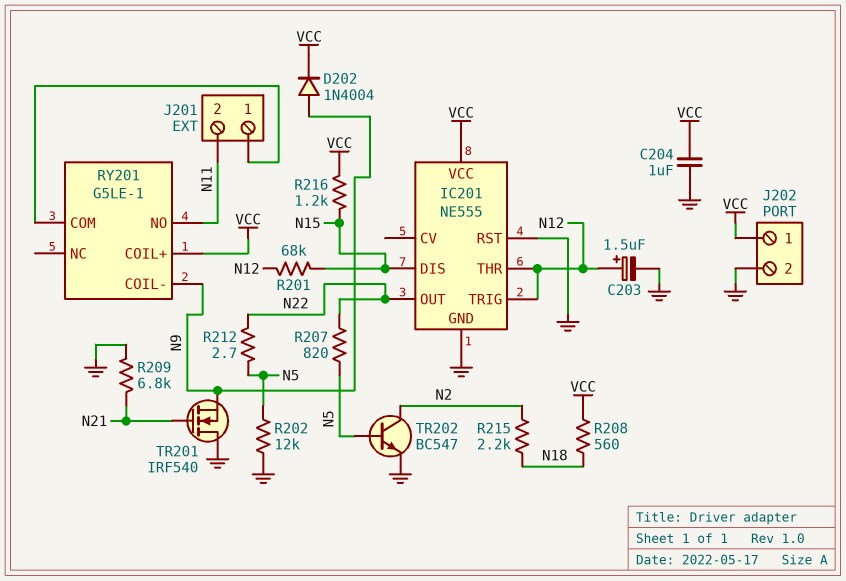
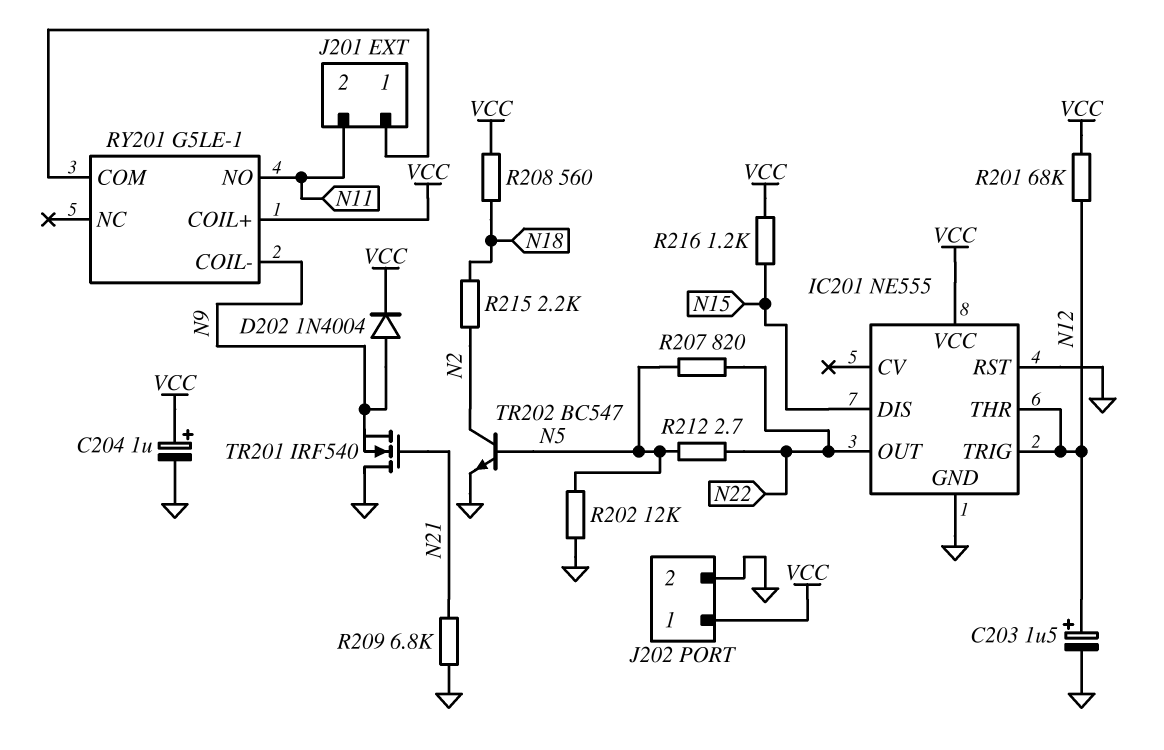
C204: 1uF (GND, VCC) -> 1uF (plus VCC, minus GND)
R201: 68k (N12, N15) -> 68k (N12, VCC)

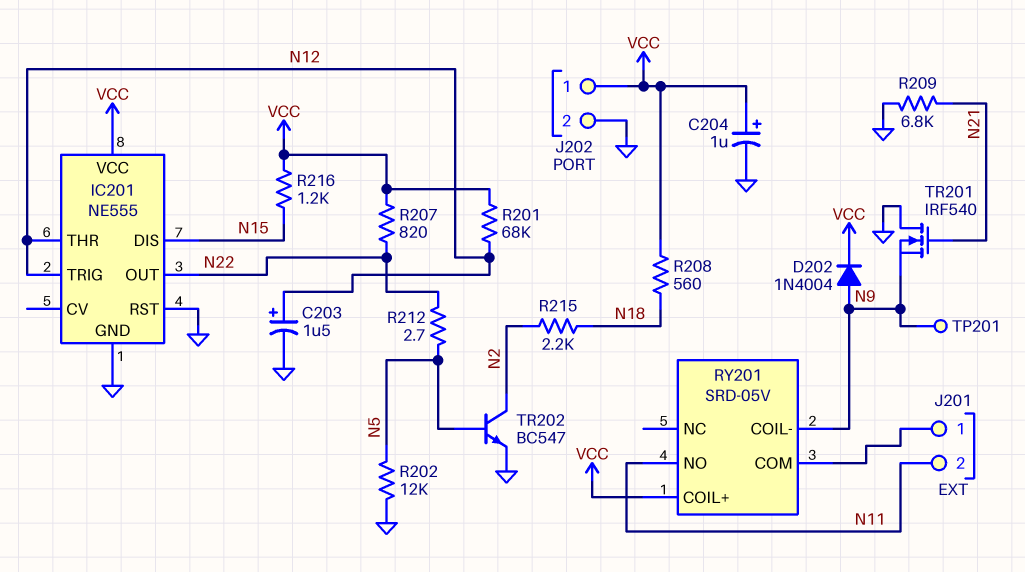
R207: 820 (N5, N22) -> 820 (N22, VCC)
RY201: G5LE-1 -> SRD-05V
TP201: none -> test point (N9)

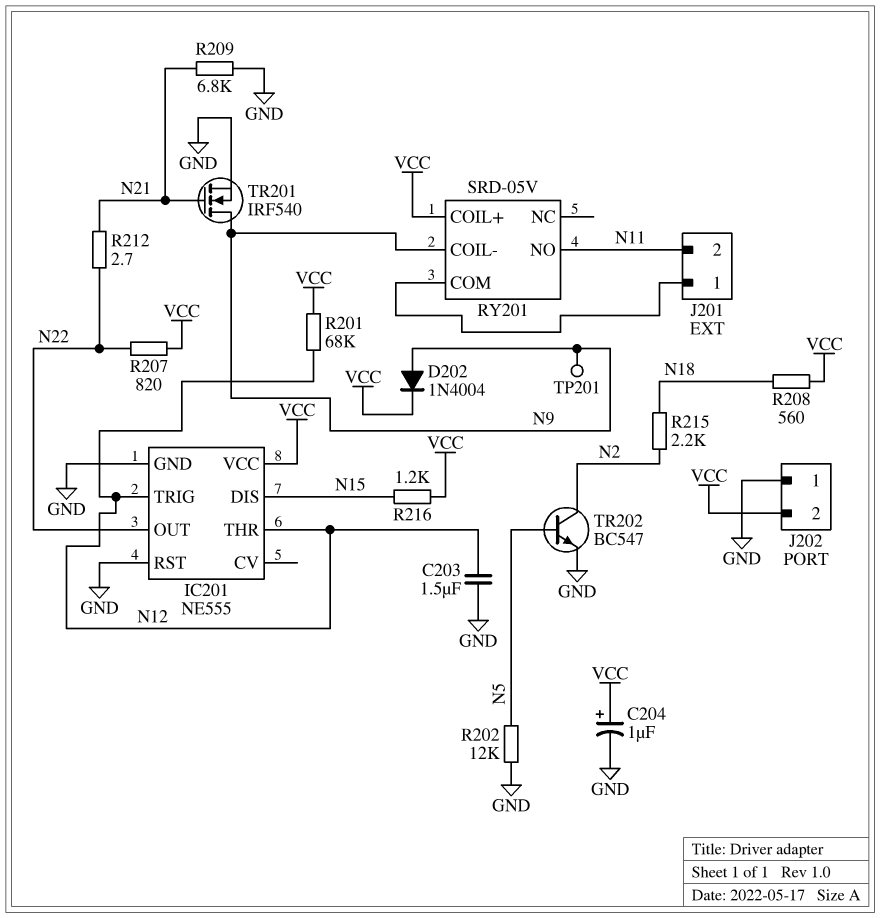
C203: 1.5uF (plus N12, minus GND) -> 1.5uF (GND, N12)
J202 pin 1: VCC -> GND
J202 pin 2: GND -> VCC
R212: 2.7 (N5, N22) -> 2.7 (N21, N22)
TR201: NMOS IRF540 (G N21, D GND, S N9) -> NMOS IRF540 (G N21, D N9, S GND)

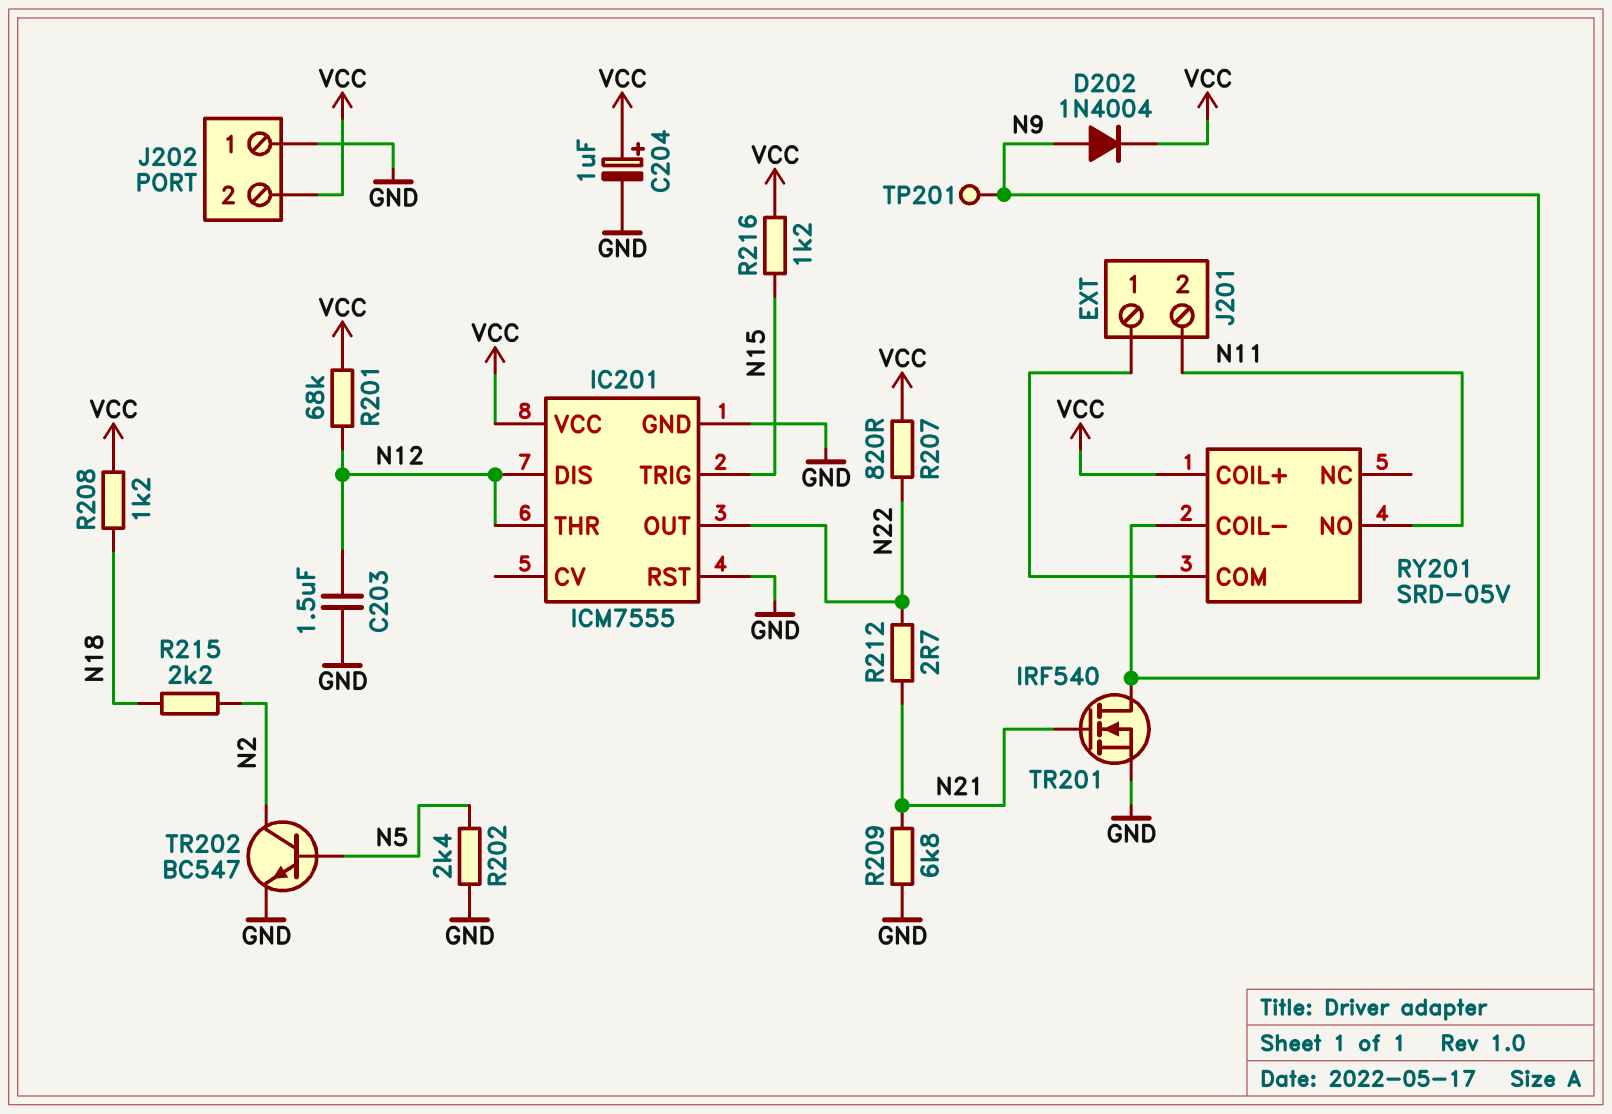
IC201: NE555 -> ICM7555
IC201 pin DIS: N15 -> N12
IC201 pin TRIG: N12 -> N15
R202: 12k (GND, N5) -> 2.4k (GND, N5)
R208: 560 (N18, VCC) -> 1.2k (N18, VCC)

